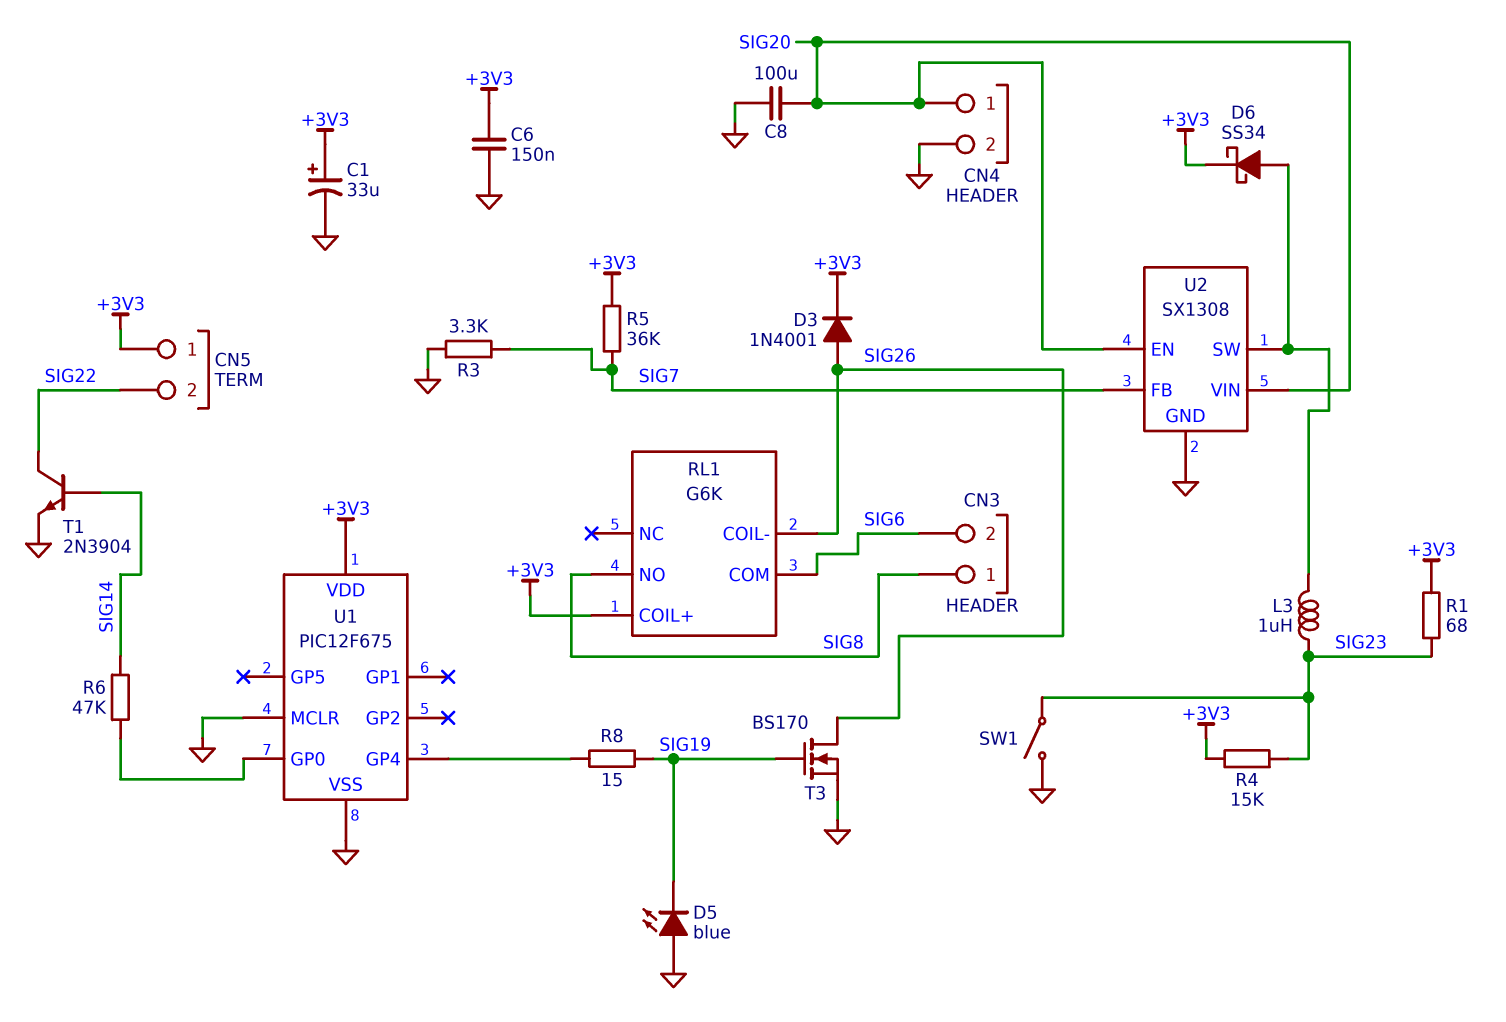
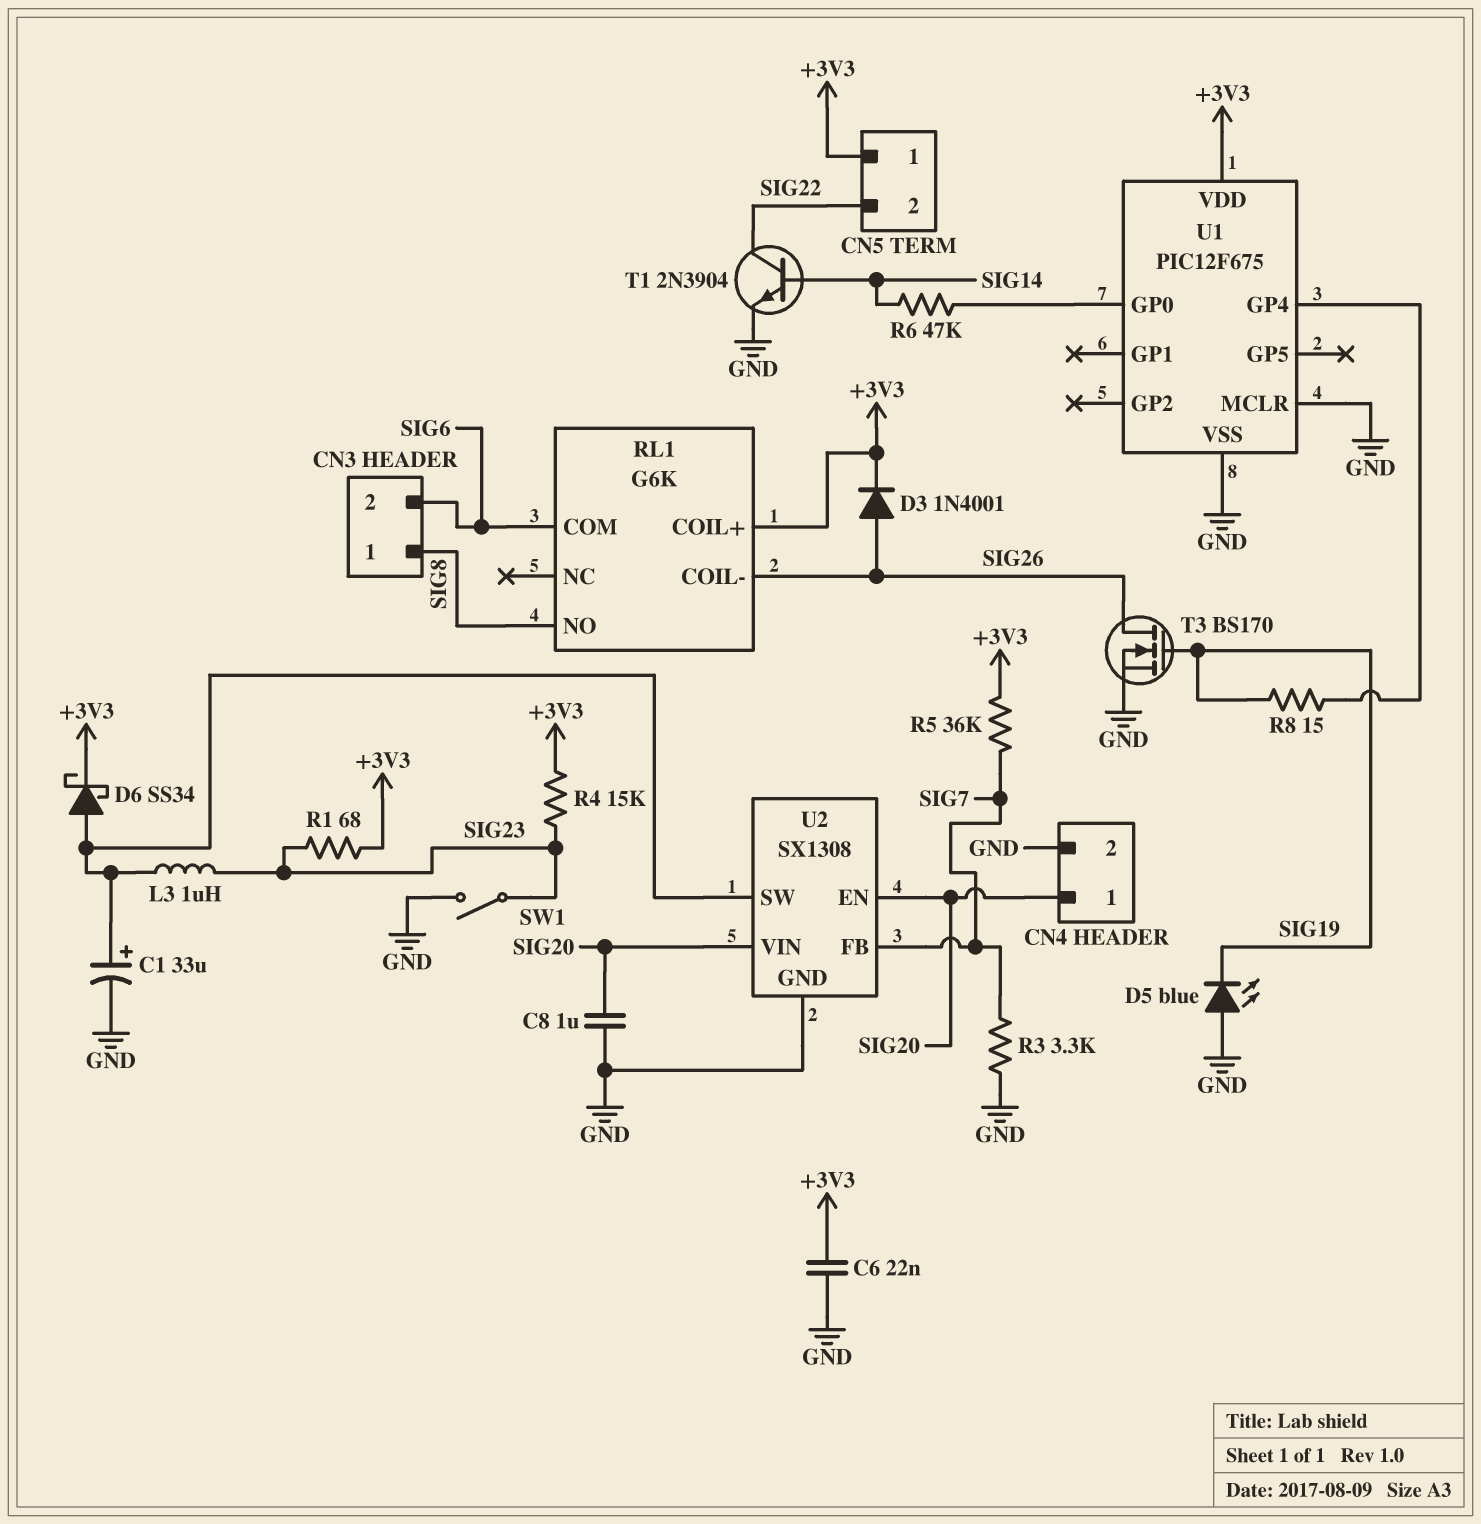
C1: 33uF (plus +3V3, minus GND) -> 33uF (plus U2/SW, minus GND)
C6: 150nF (+3V3, GND) -> 22nF (+3V3, GND)
C8: 100uF (GND, SIG20) -> 1uF (GND, SIG20)

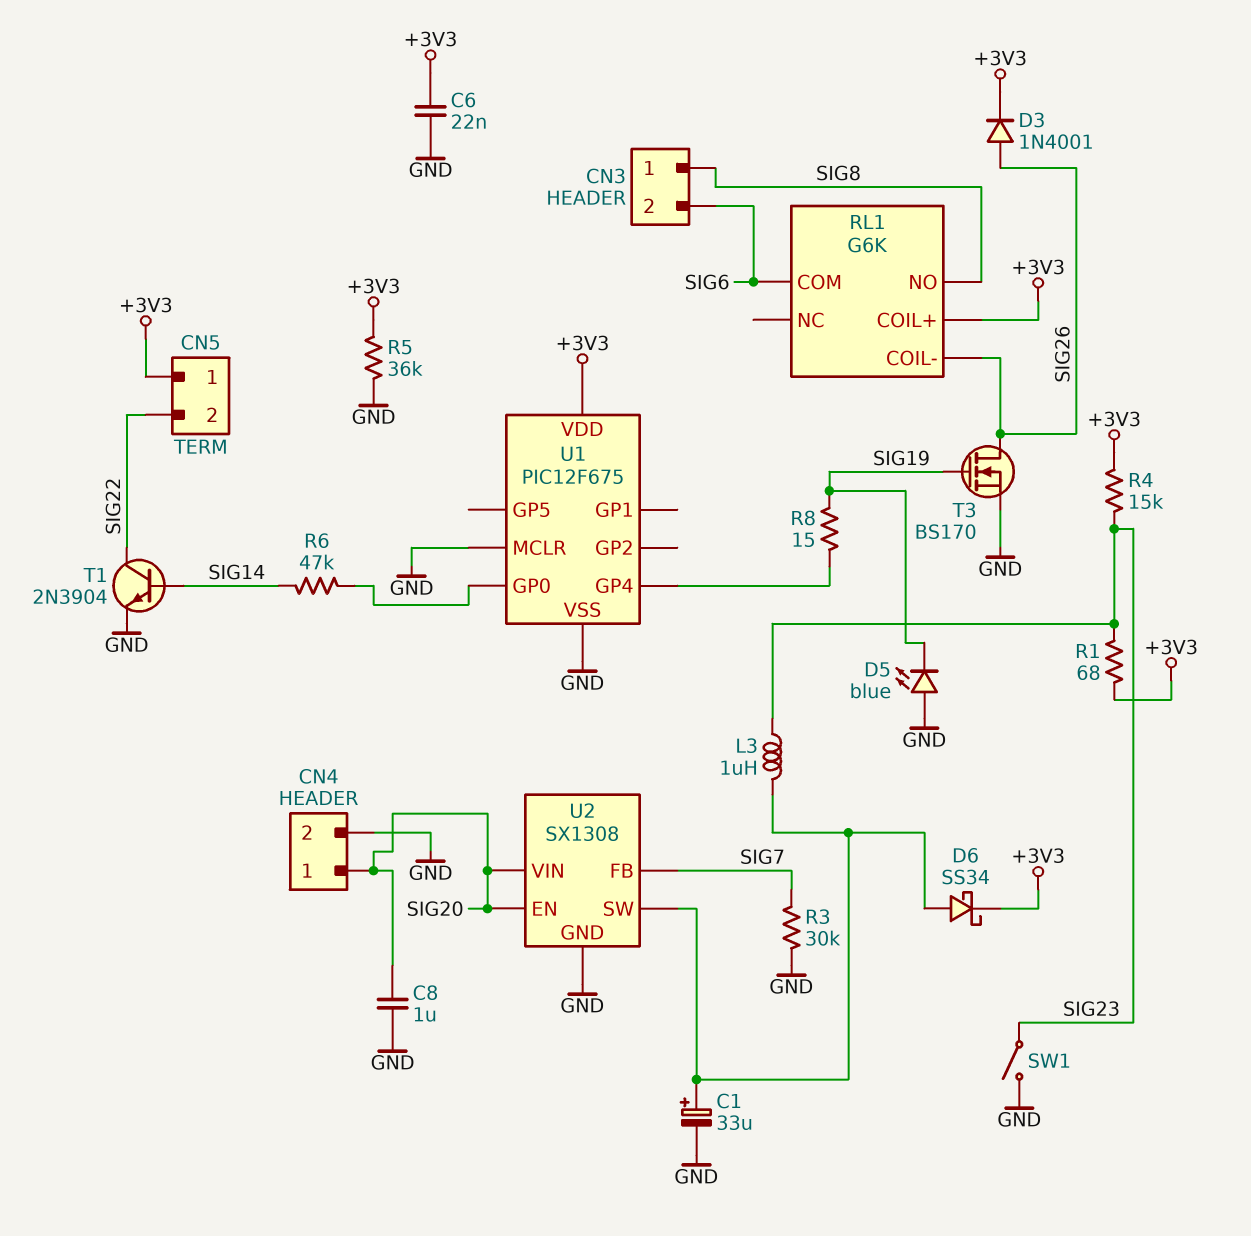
R3: 3.3k (GND, SIG7) -> 30k (GND, SIG7)
R5: 36k (+3V3, SIG7) -> 36k (+3V3, GND)

